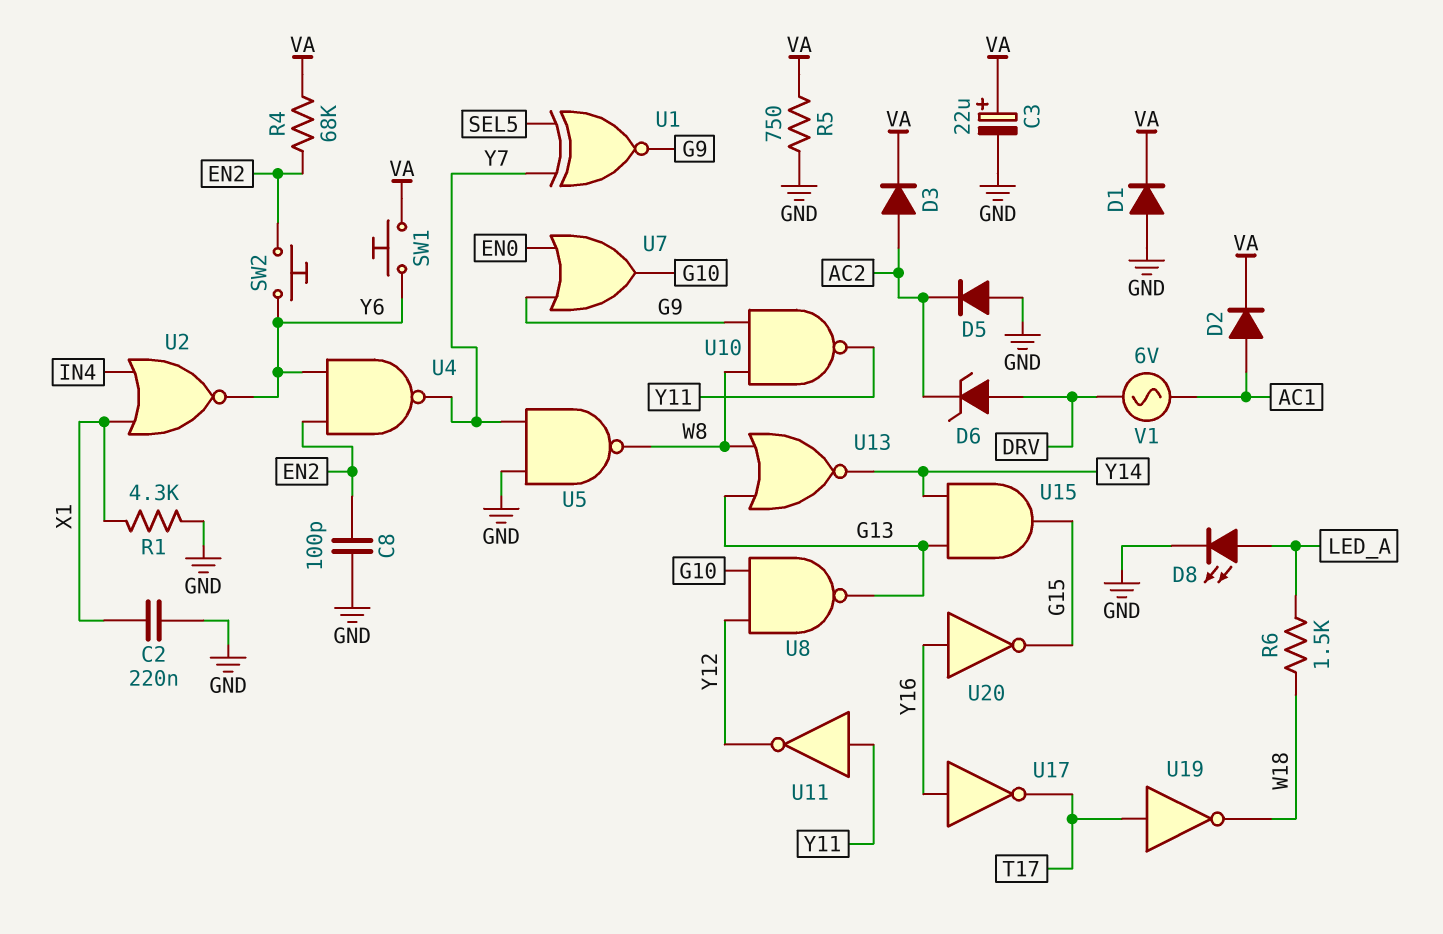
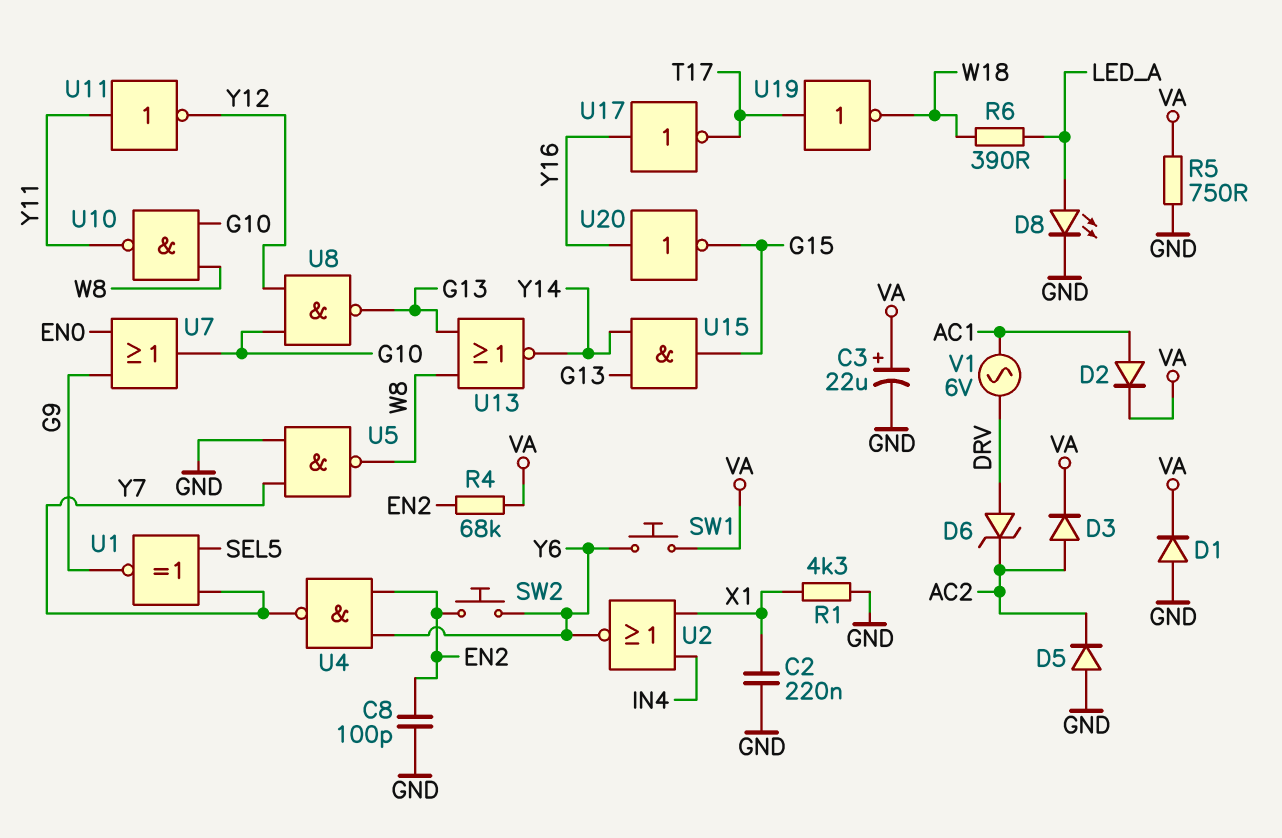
R6: 1.5k (LED_A, W18) -> 390 (LED_A, W18)
U10: NAND (in G9, in W8, out Y11) -> NAND (in G10, in W8, out Y11)

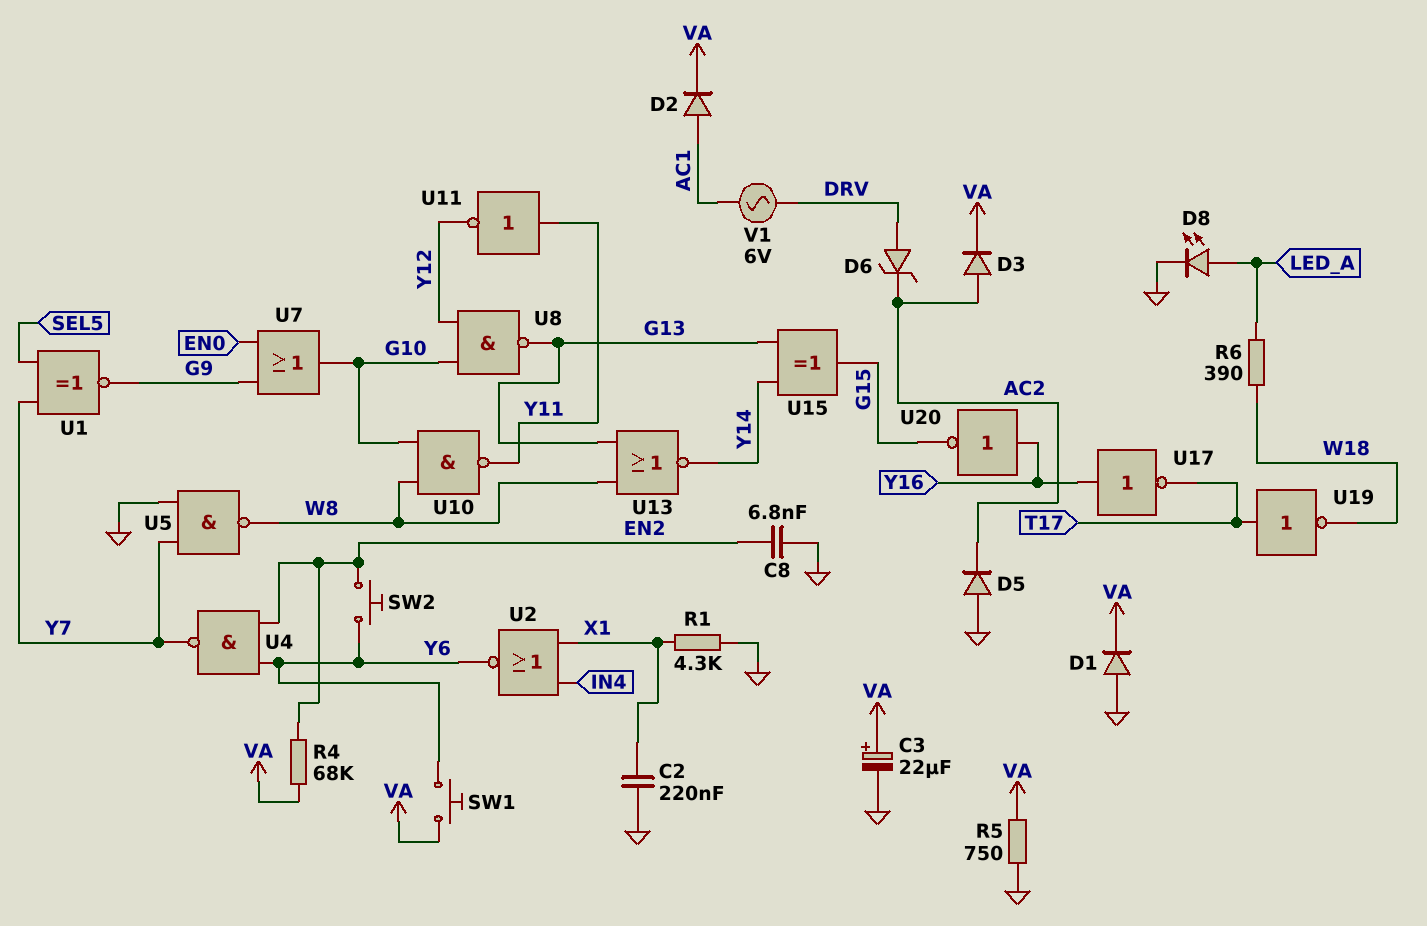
C8: 100pF (EN2, GND) -> 6.8nF (EN2, GND)
U15: AND (in G13, in Y14, out G15) -> XOR (in G13, in Y14, out G15)

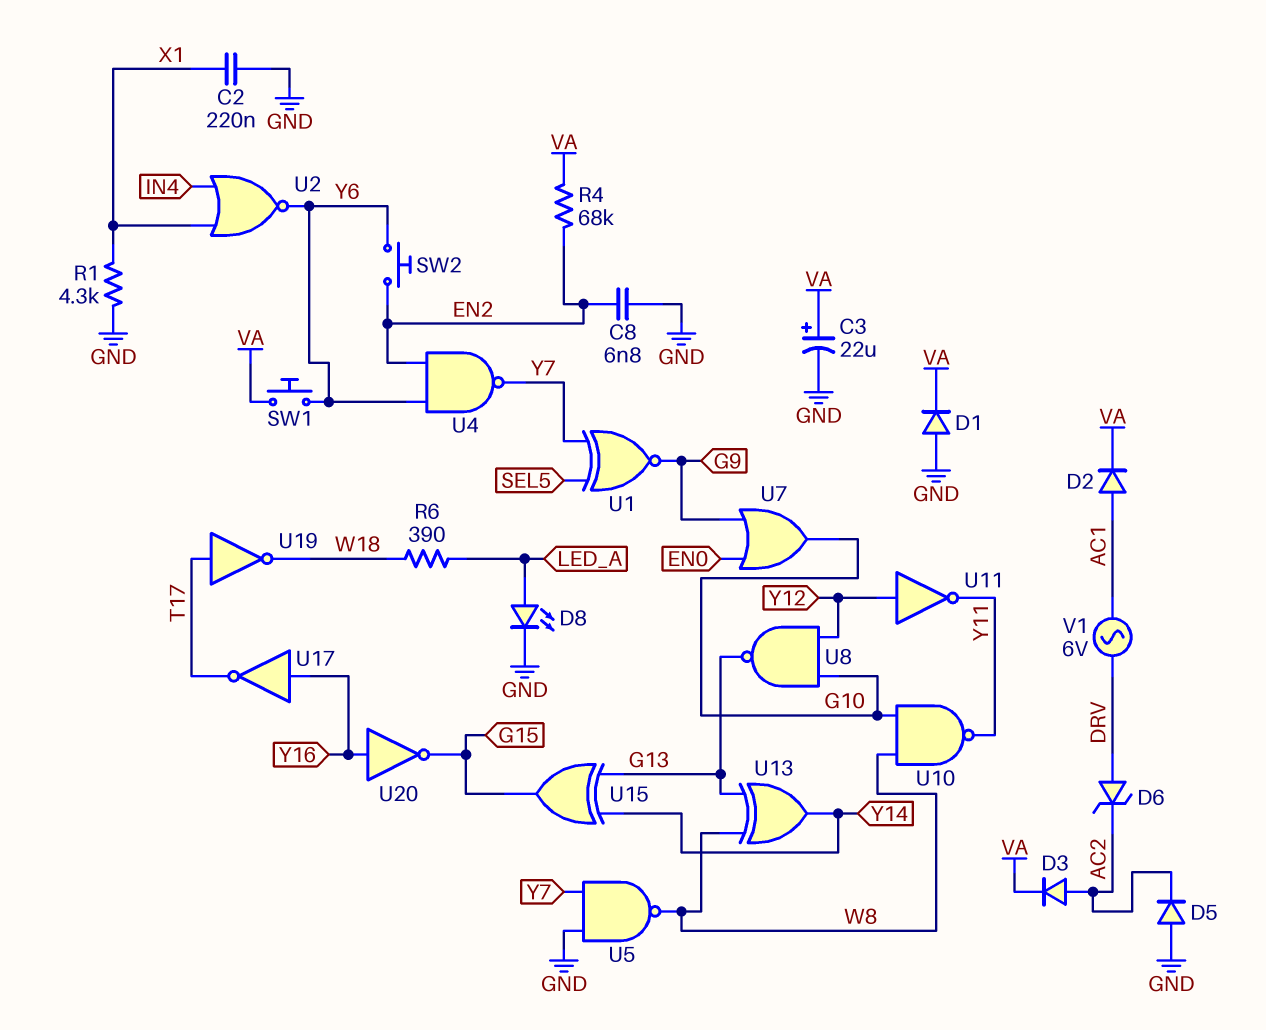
R5: 750 (GND, VA) -> none
U11: NOT (in Y11, out Y12) -> NOT (in Y12, out Y11)
U13: NOR (in G13, in W8, out Y14) -> XOR (in G13, in W8, out Y14)

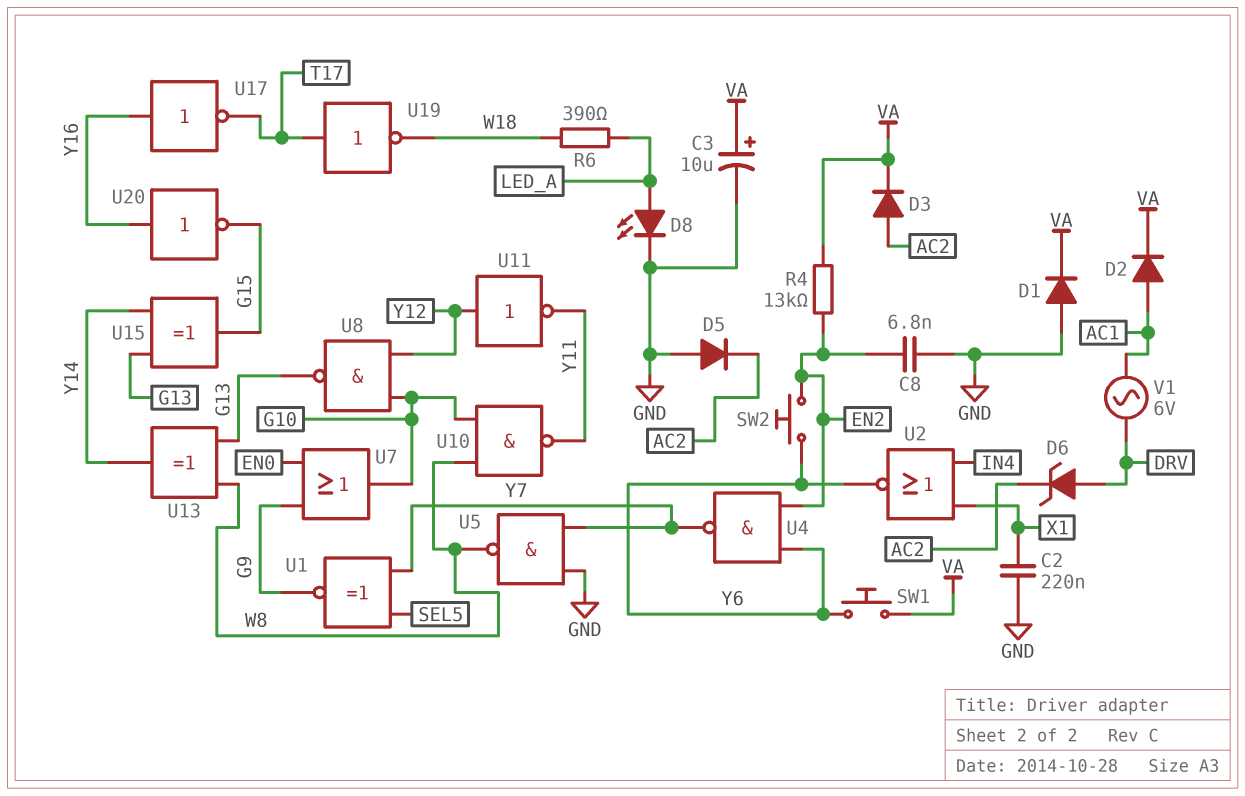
C3: 22uF (plus VA, minus GND) -> 10uF (plus VA, minus GND)
R1: 4.3k (GND, X1) -> none
R4: 68k (EN2, VA) -> 13k (EN2, VA)

